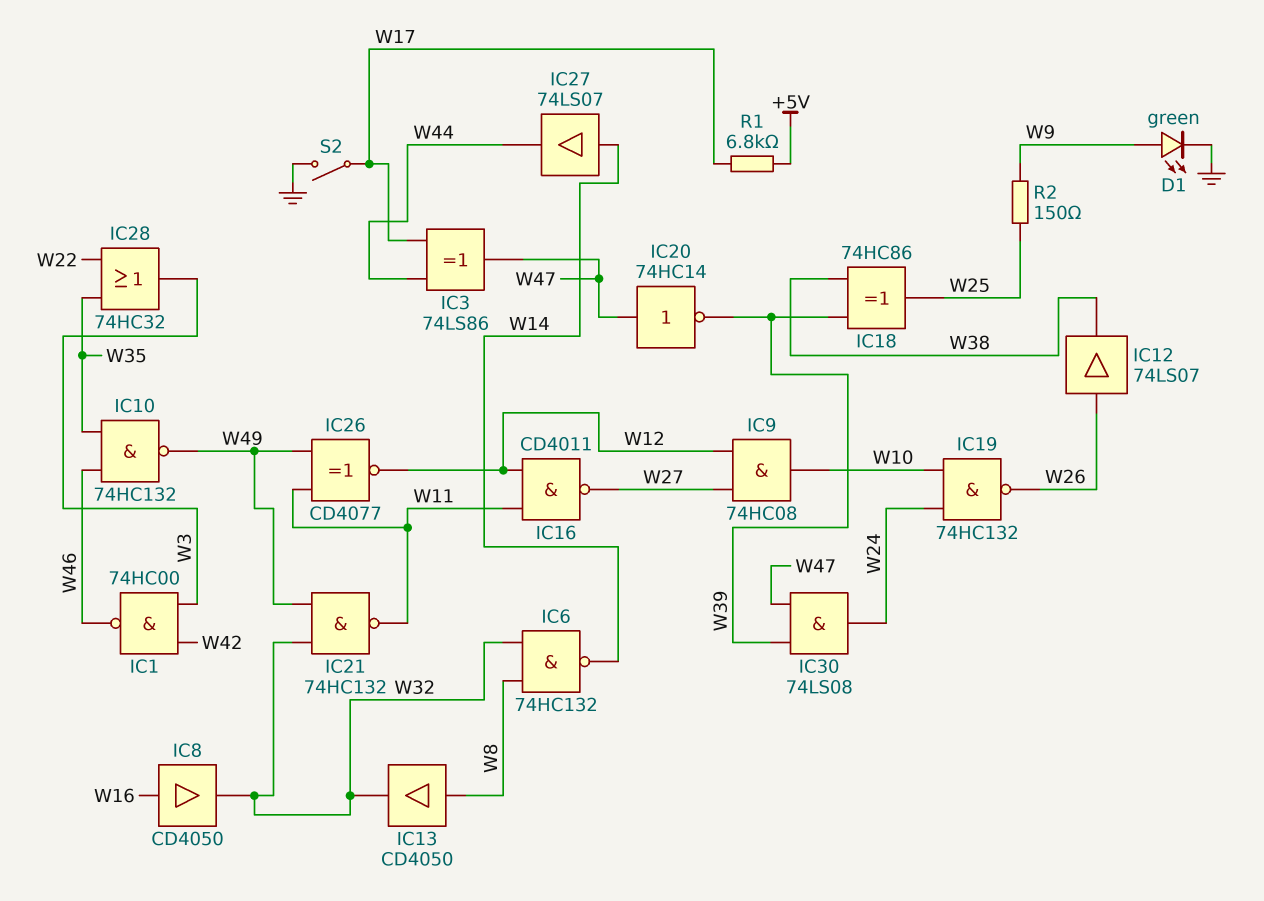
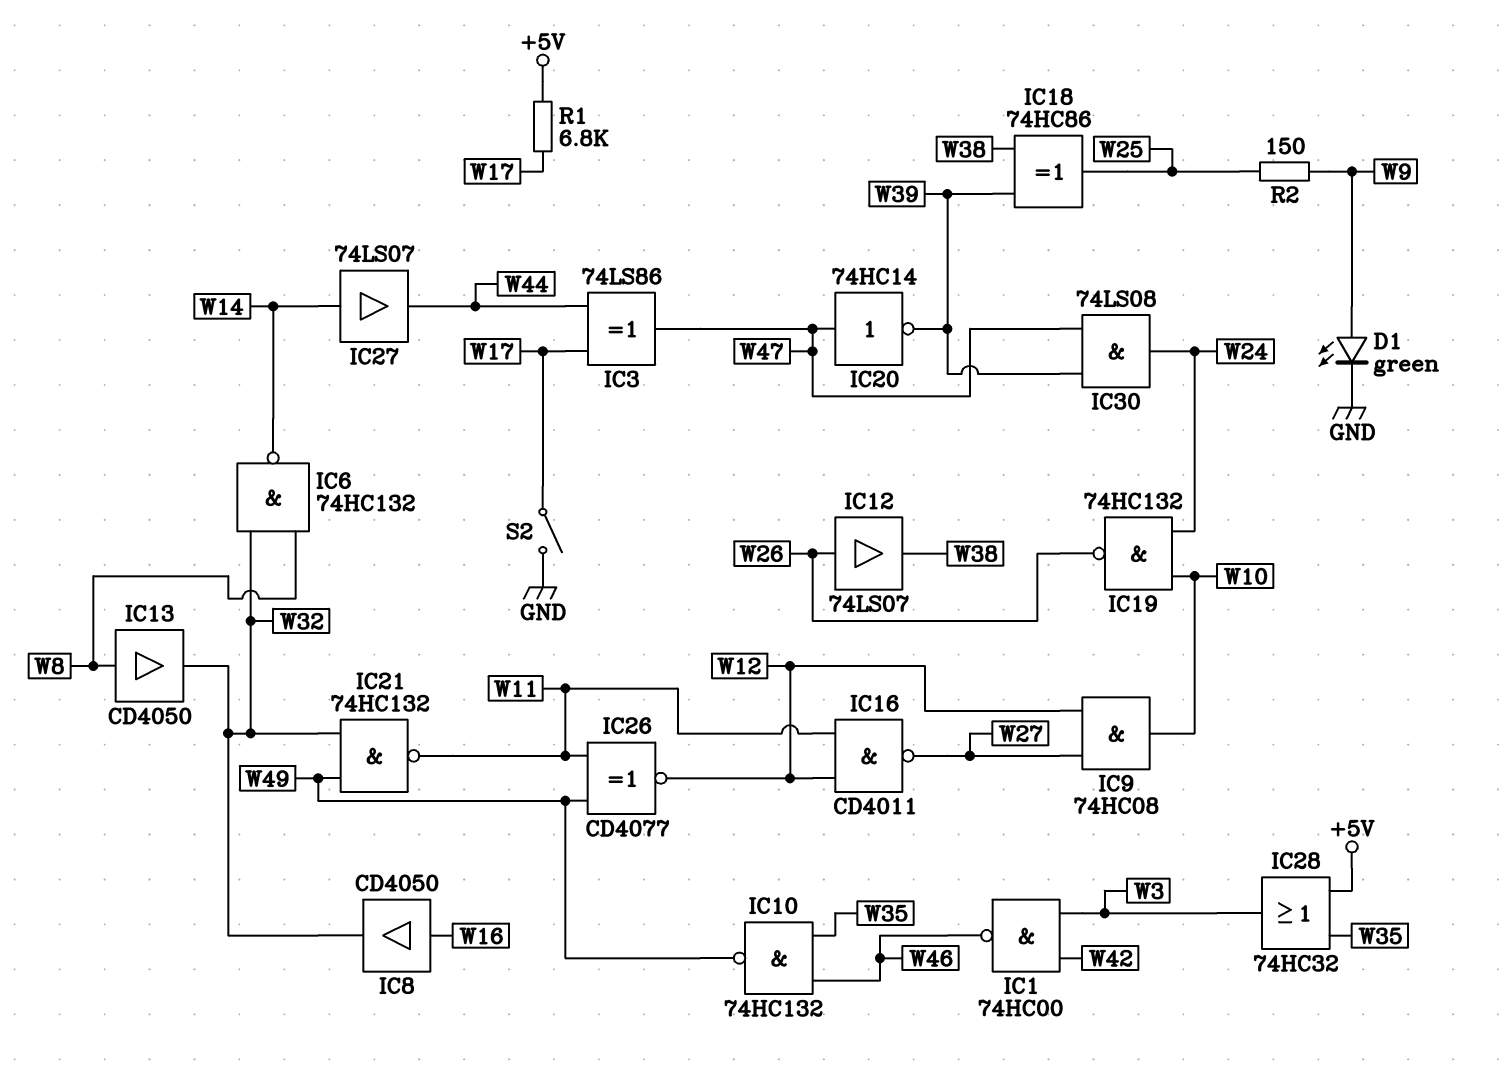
IC28: OR 74HC32 (in W22, in W35, out W3) -> OR 74HC32 (in +5V, in W35, out W3)

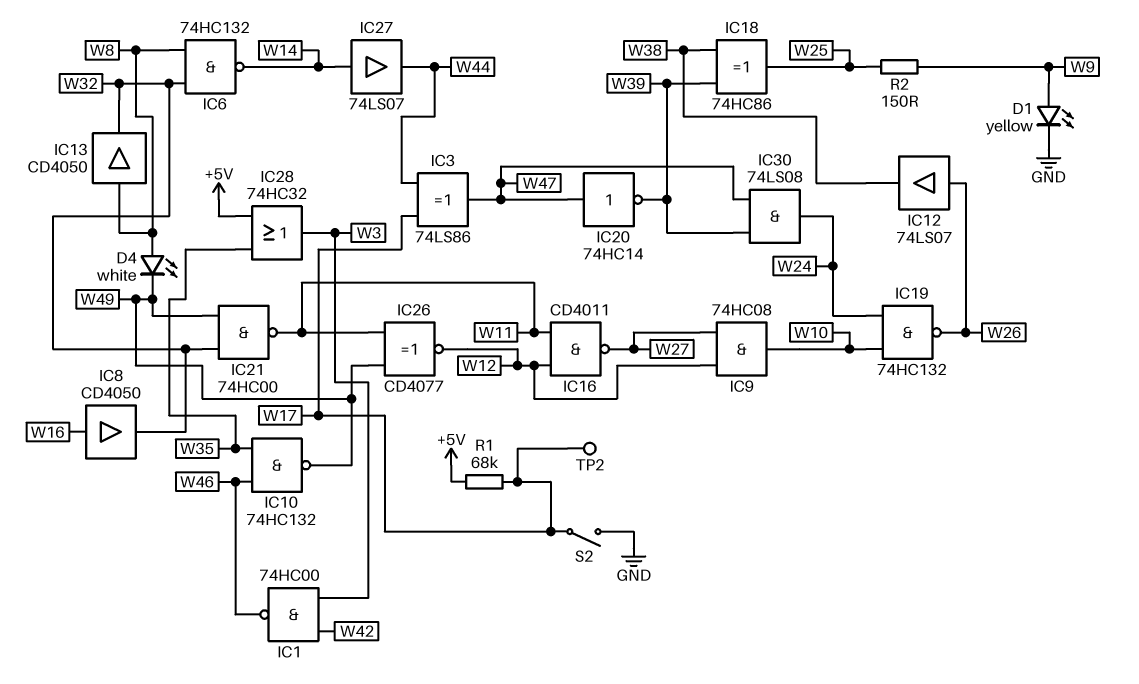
D1: LED green (A W9, K GND) -> LED yellow (A W9, K GND)
D4: none -> LED white (A W8, K W49)
IC21: NAND 74HC132 (in W32, in W49, out W11) -> NAND 74HC00 (in W32, in W49, out W11)
R1: 6.8k (+5V, W17) -> 68k (+5V, W17)
TP2: none -> test point (W17)

